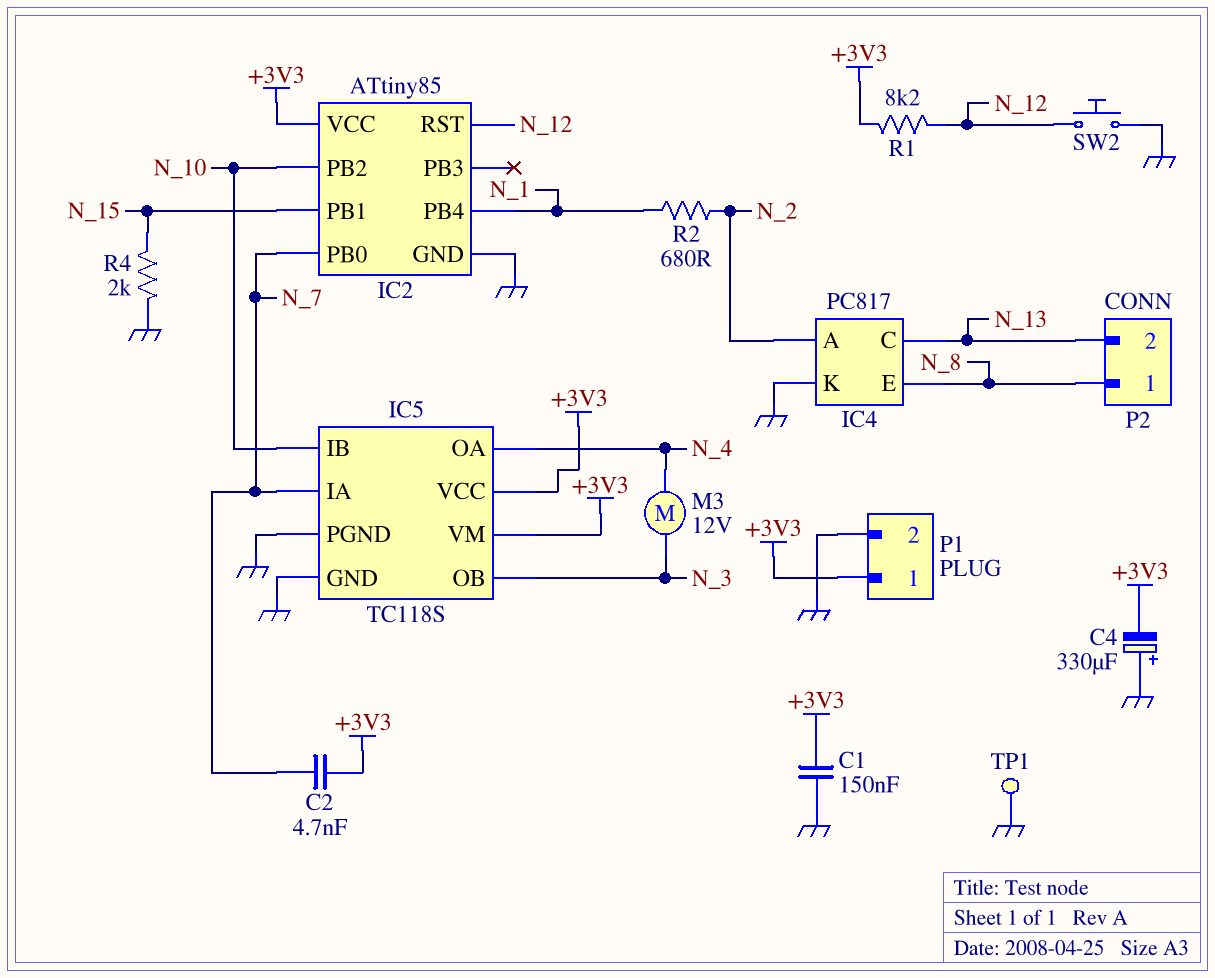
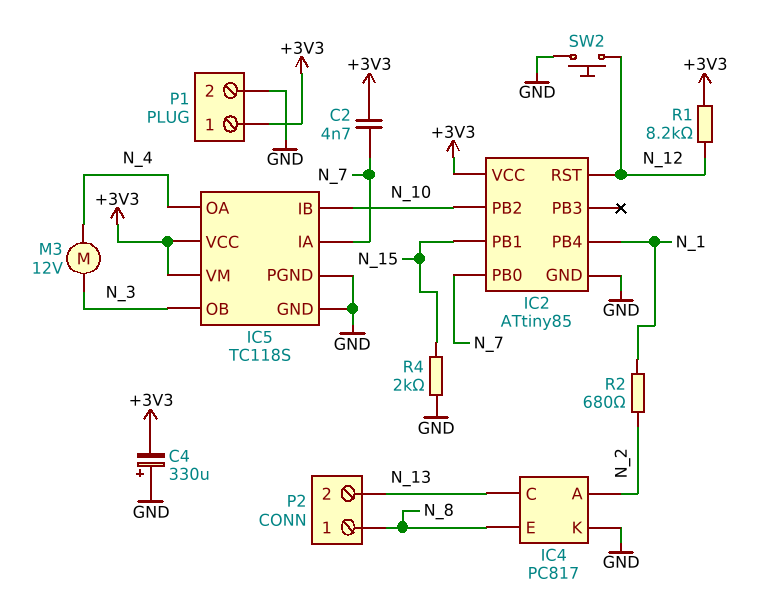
C1: 150nF (+3V3, GND) -> none
TP1: test point (GND) -> none

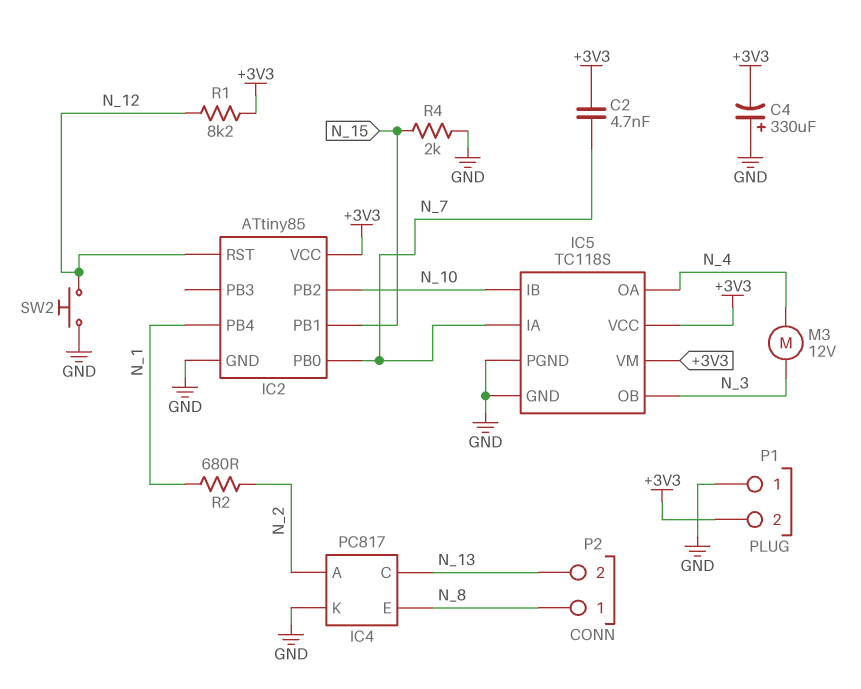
P1 pin 1: +3V3 -> GND
P1 pin 2: GND -> +3V3

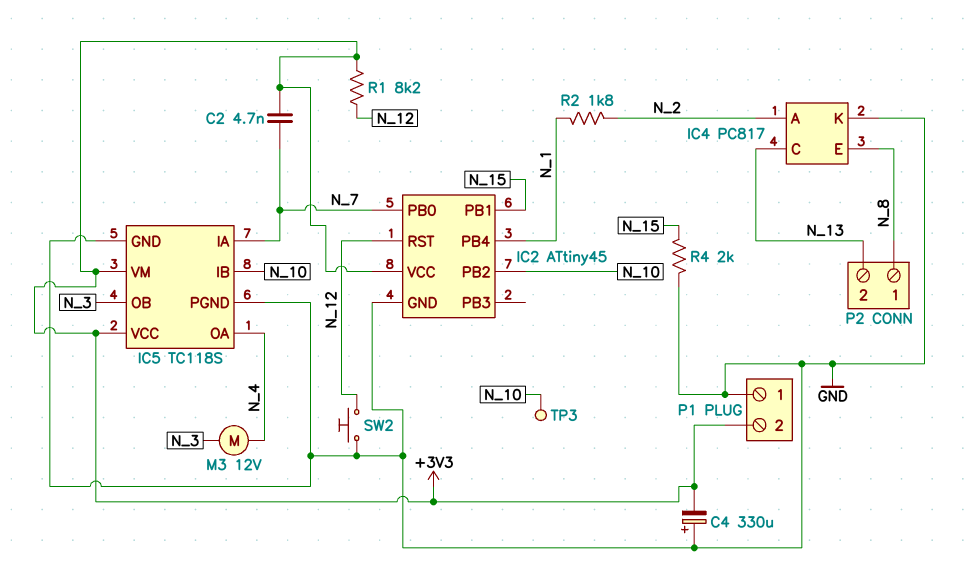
IC2: ATtiny85 -> ATtiny45
R2: 680 (N_1, N_2) -> 1.8k (N_1, N_2)
TP3: none -> test point (N_10)

